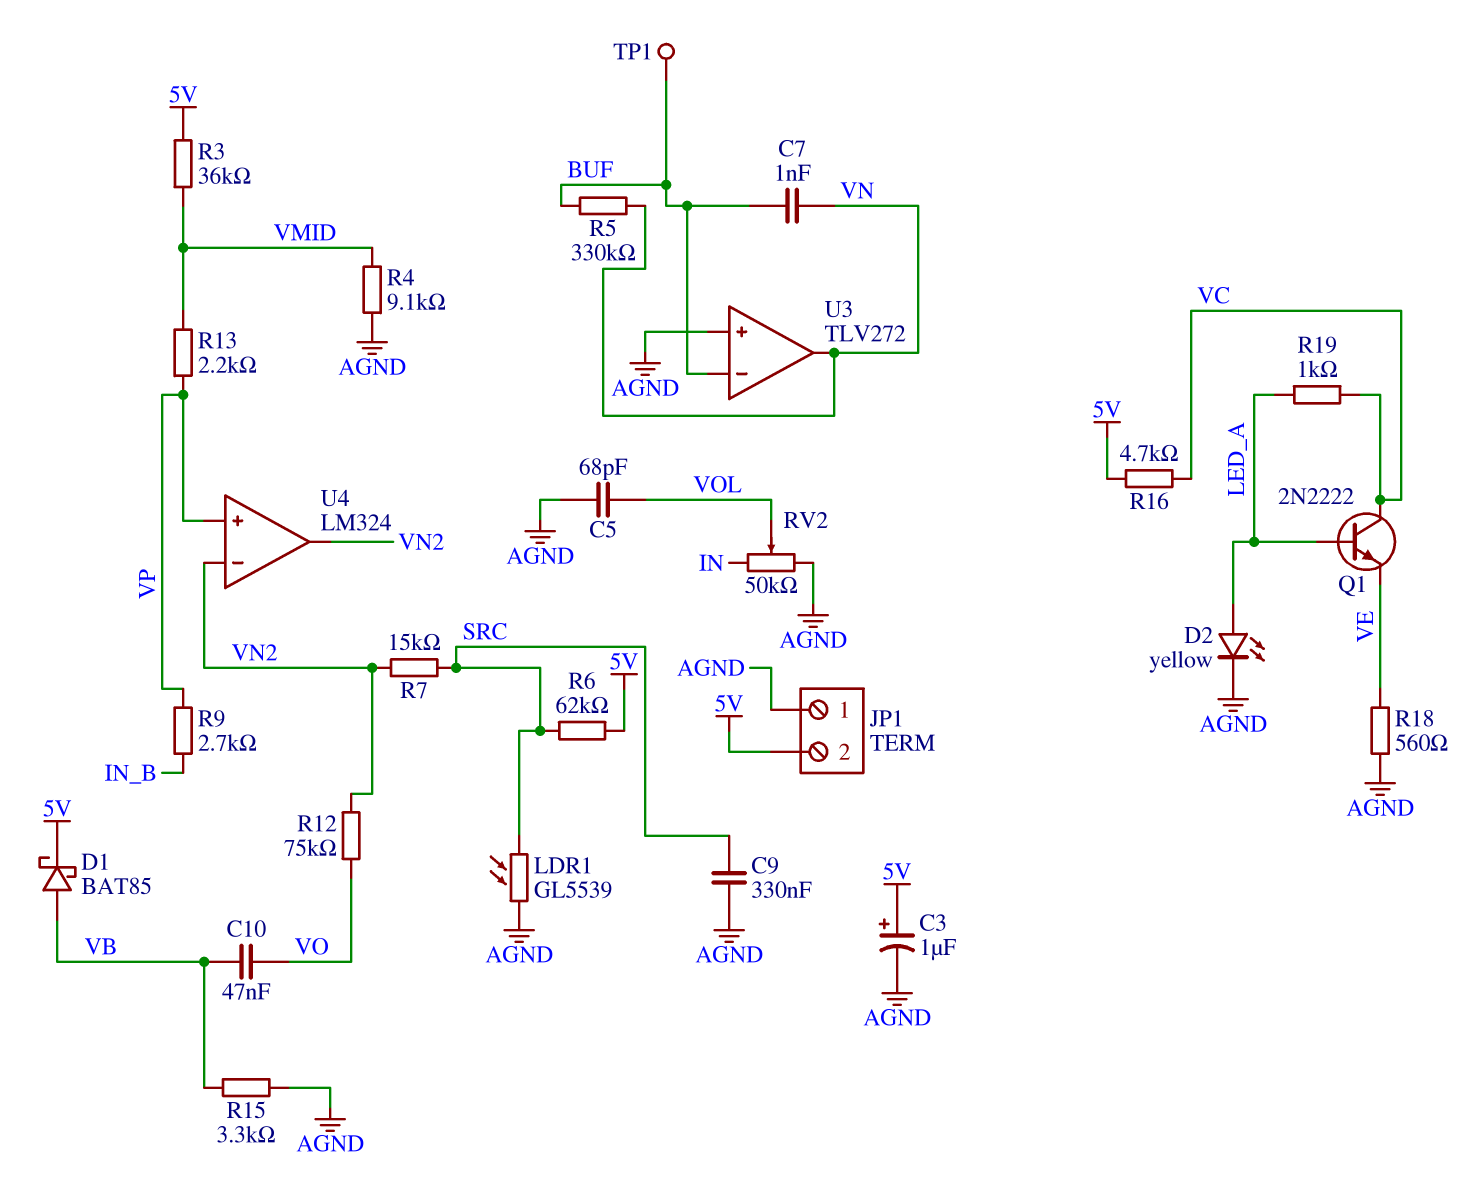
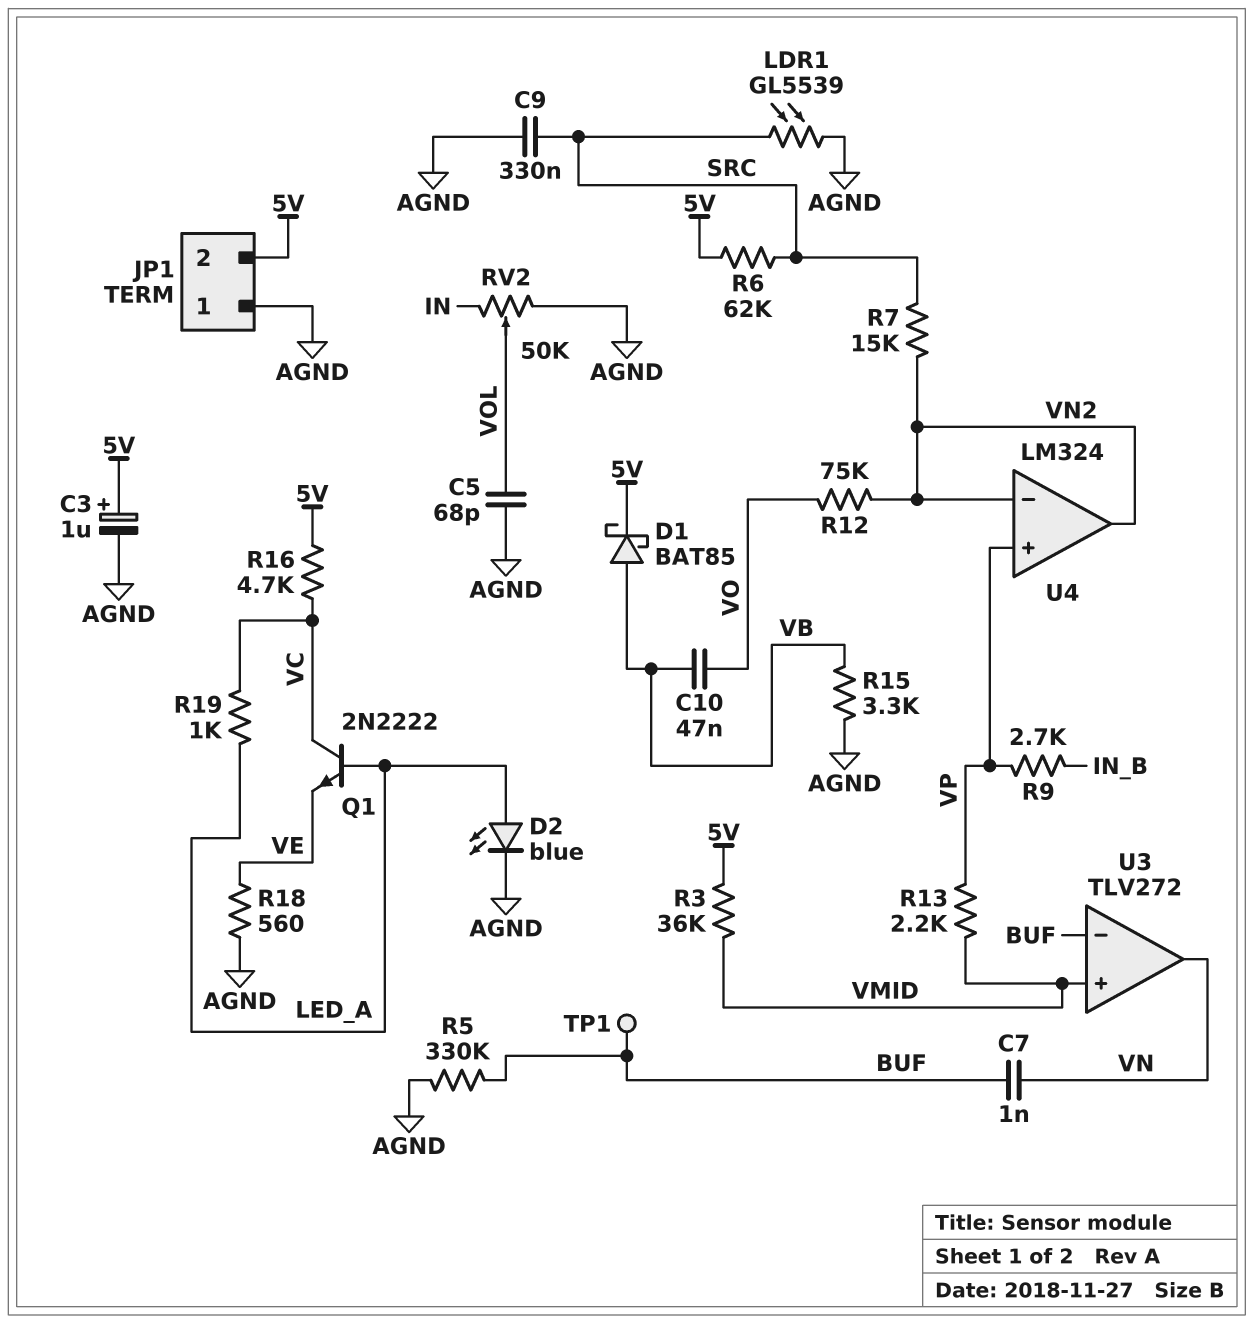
D2: LED yellow (A LED_A, K AGND) -> LED blue (A LED_A, K AGND)
R4: 9.1k (AGND, VMID) -> none
R5: 330k (BUF, VN) -> 330k (AGND, BUF)
U3 pin in+: AGND -> VMID

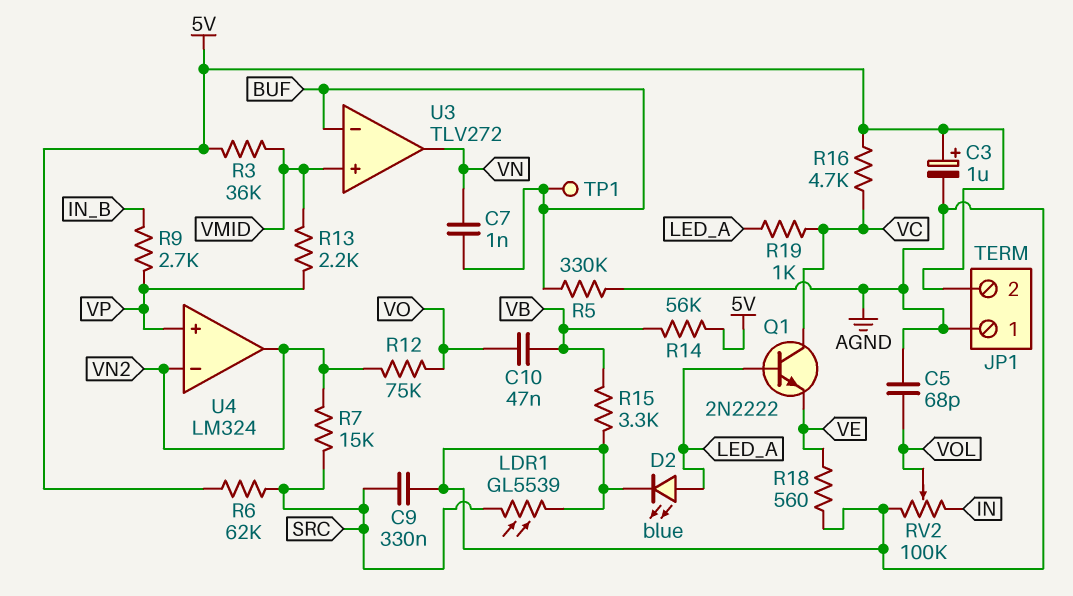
D1: schottky BAT85 (A VB, K 5V) -> none
R14: none -> 56k (5V, VB)
RV2: 50k (AGND, IN, wiper VOL) -> 100k (AGND, IN, wiper VOL)

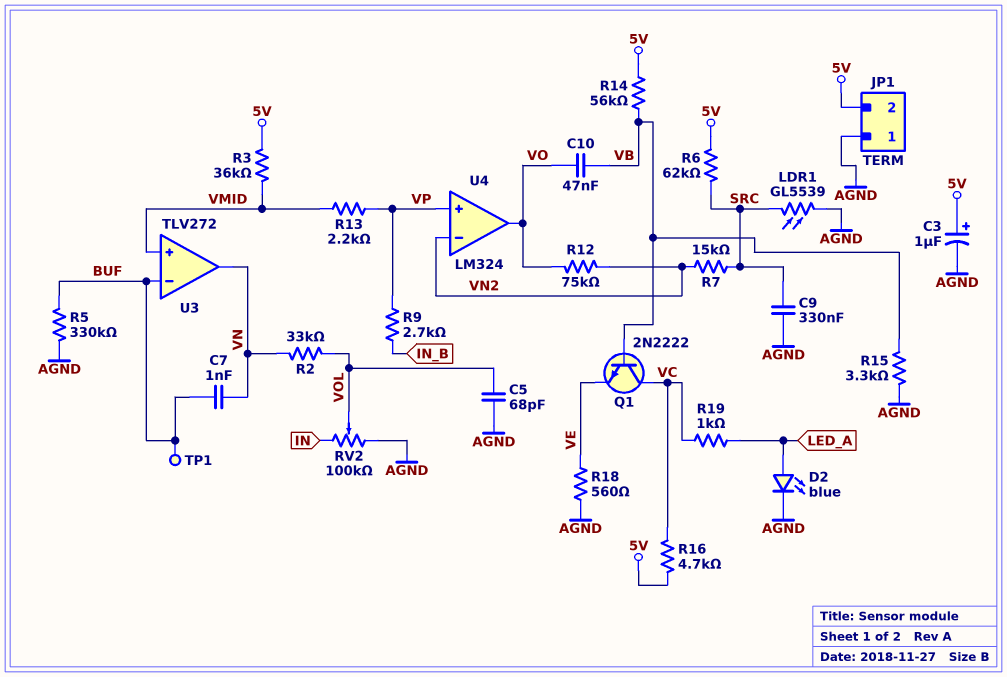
Q1: NPN 2N2222 (B LED_A, C VC, E VE) -> NPN 2N2222 (B VB, C VC, E VE)
R2: none -> 33k (VN, VOL)
U4 pin out: VN2 -> VO

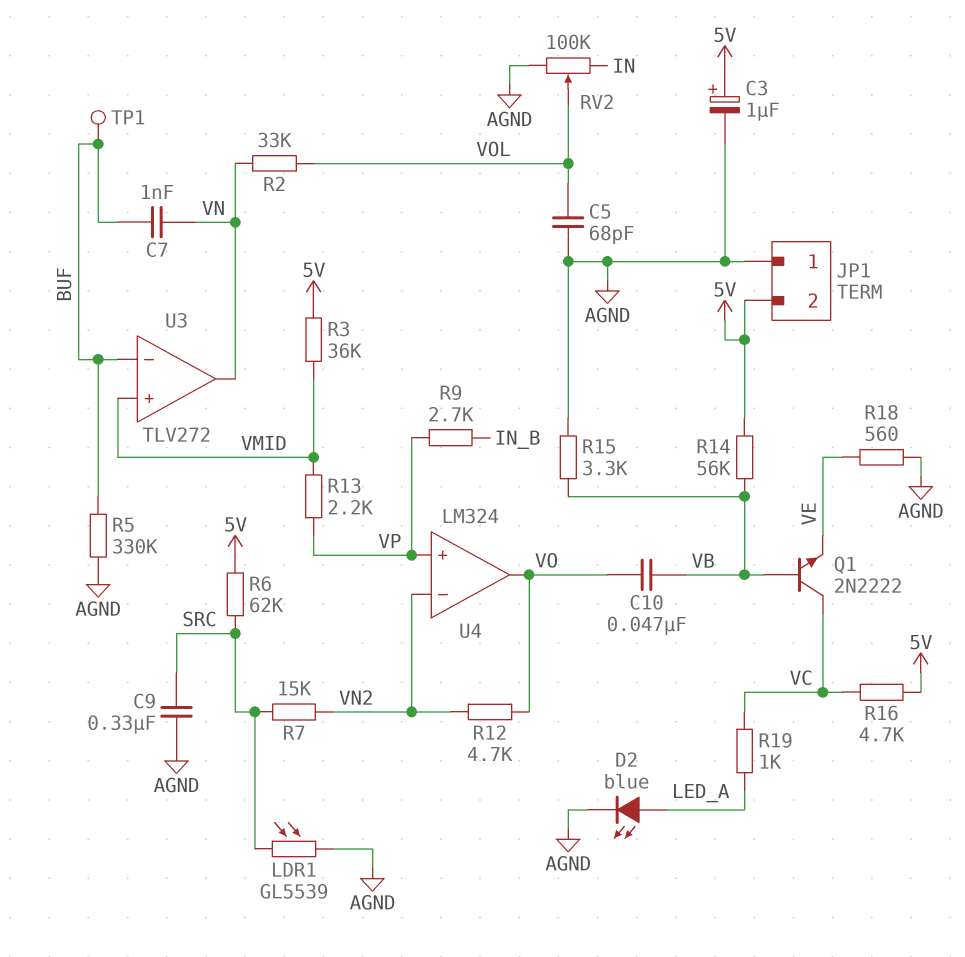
R12: 75k (VN2, VO) -> 4.7k (VN2, VO)

